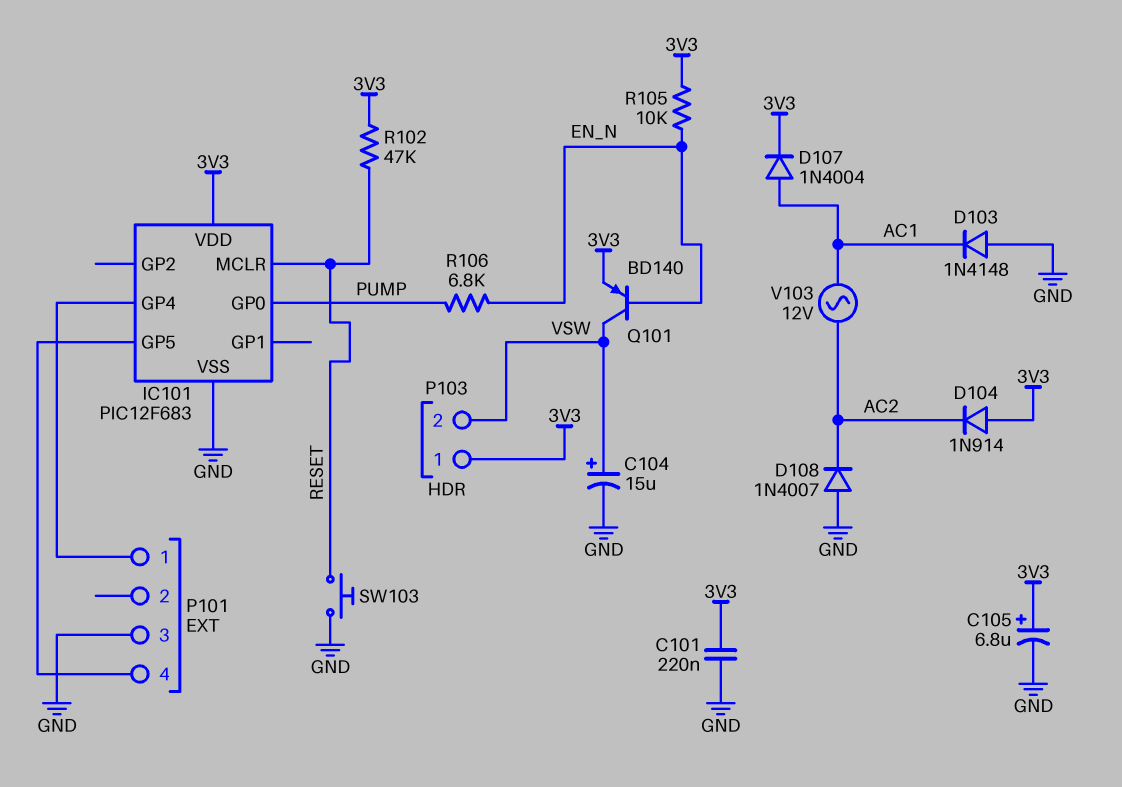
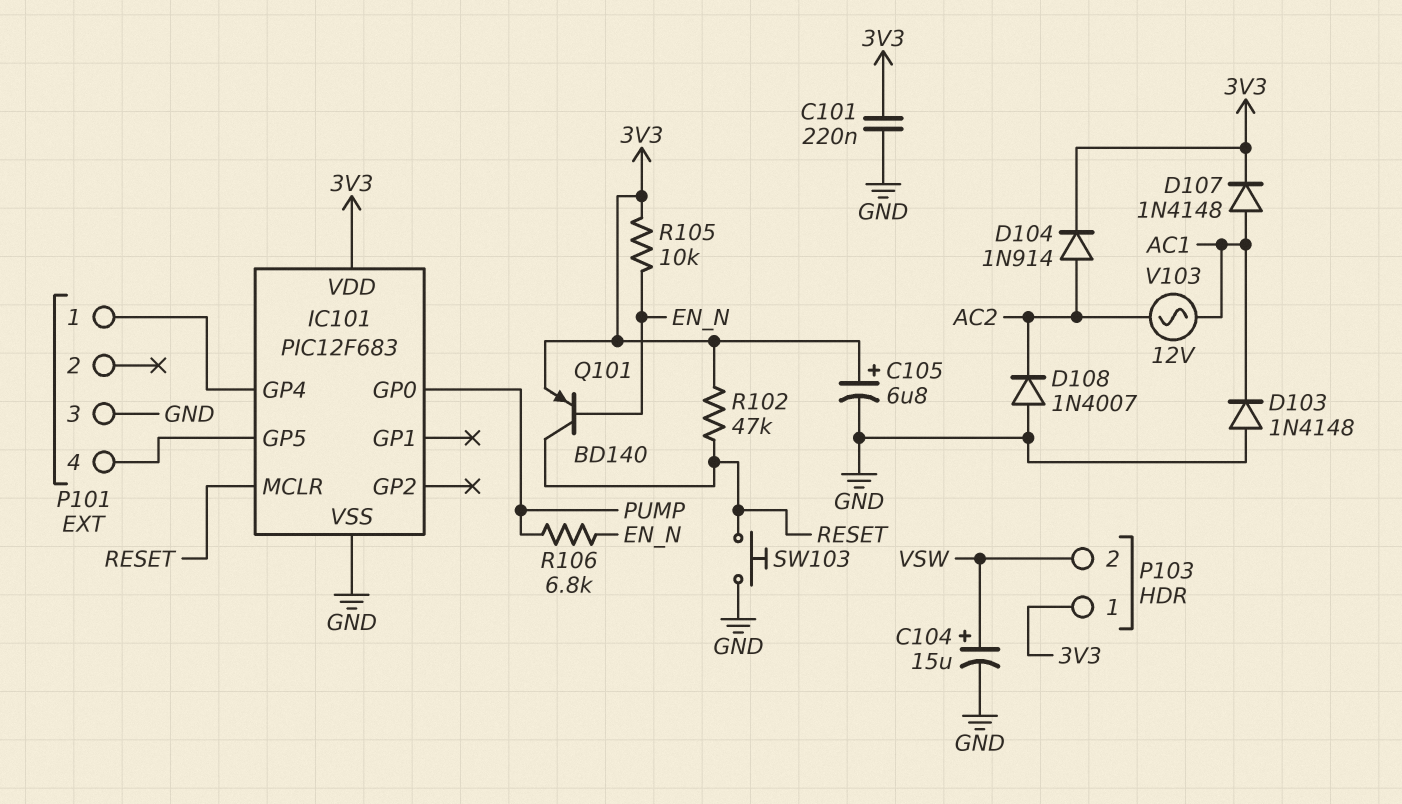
D104: diode 1N914 (A 3V3, K AC2) -> diode 1N914 (A AC2, K 3V3)
D107: diode 1N4004 (A AC1, K 3V3) -> diode 1N4148 (A AC1, K 3V3)
Q101: PNP BD140 (B EN_N, C VSW, E 3V3) -> PNP BD140 (B EN_N, C RESET, E 3V3)

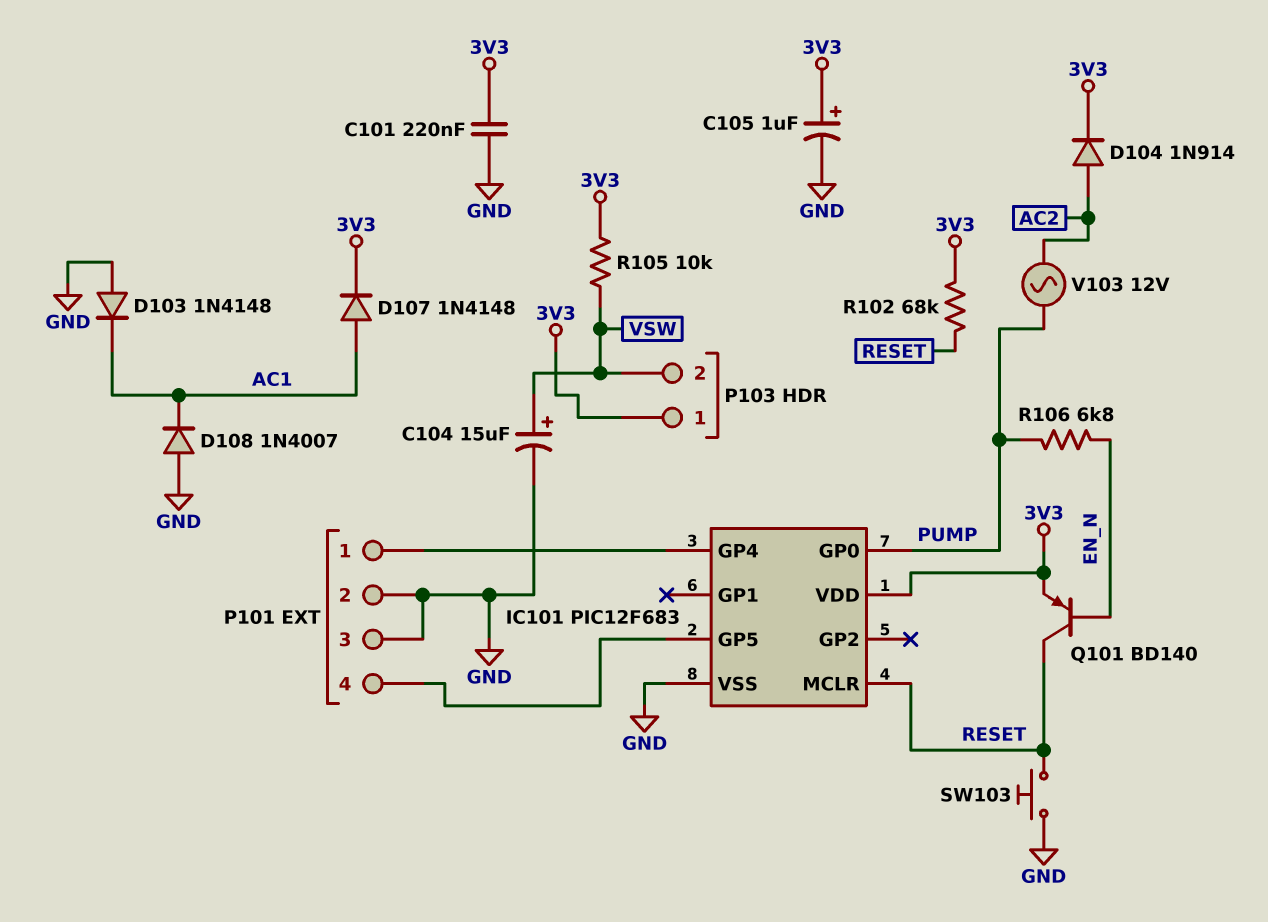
C105: 6.8uF (plus 3V3, minus GND) -> 1uF (plus 3V3, minus GND)
D108: diode 1N4007 (A GND, K AC2) -> diode 1N4007 (A GND, K AC1)
P101 pin 2: none -> GND
R102: 47k (3V3, RESET) -> 68k (3V3, RESET)
R105: 10k (3V3, EN_N) -> 10k (3V3, VSW)
V103: AC 12V (AC1, AC2) -> AC 12V (AC2, PUMP)

